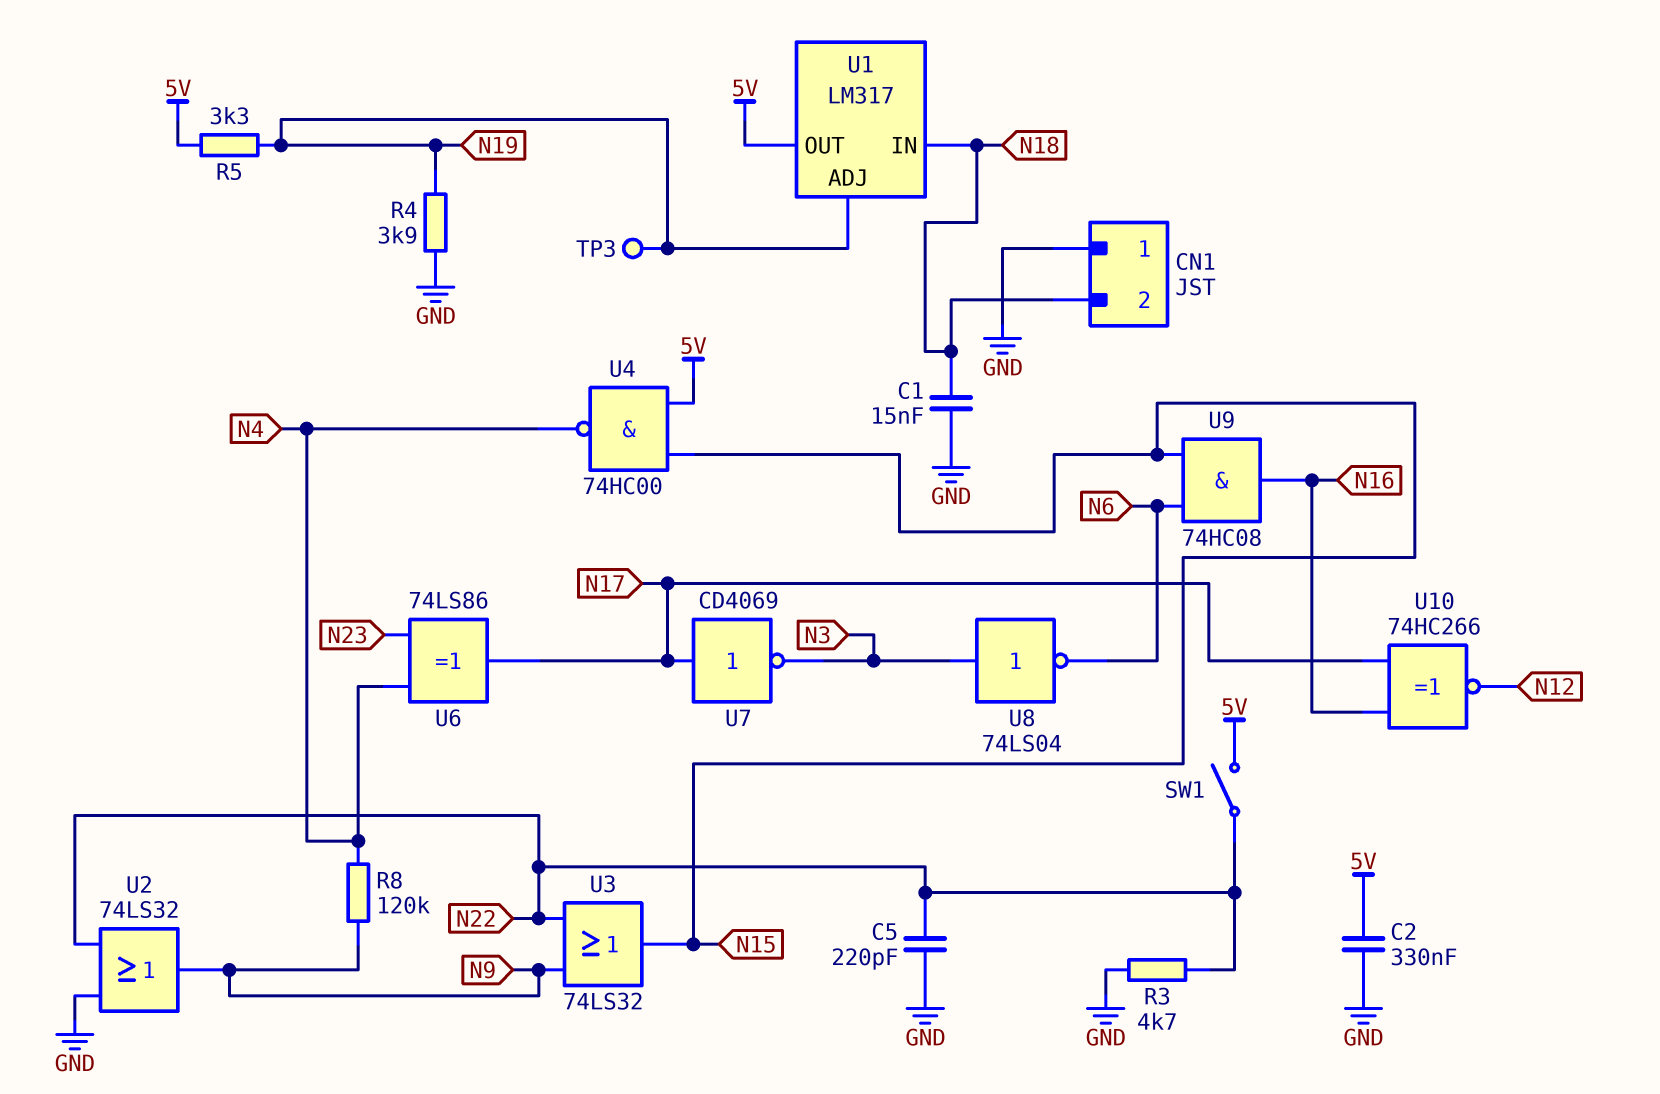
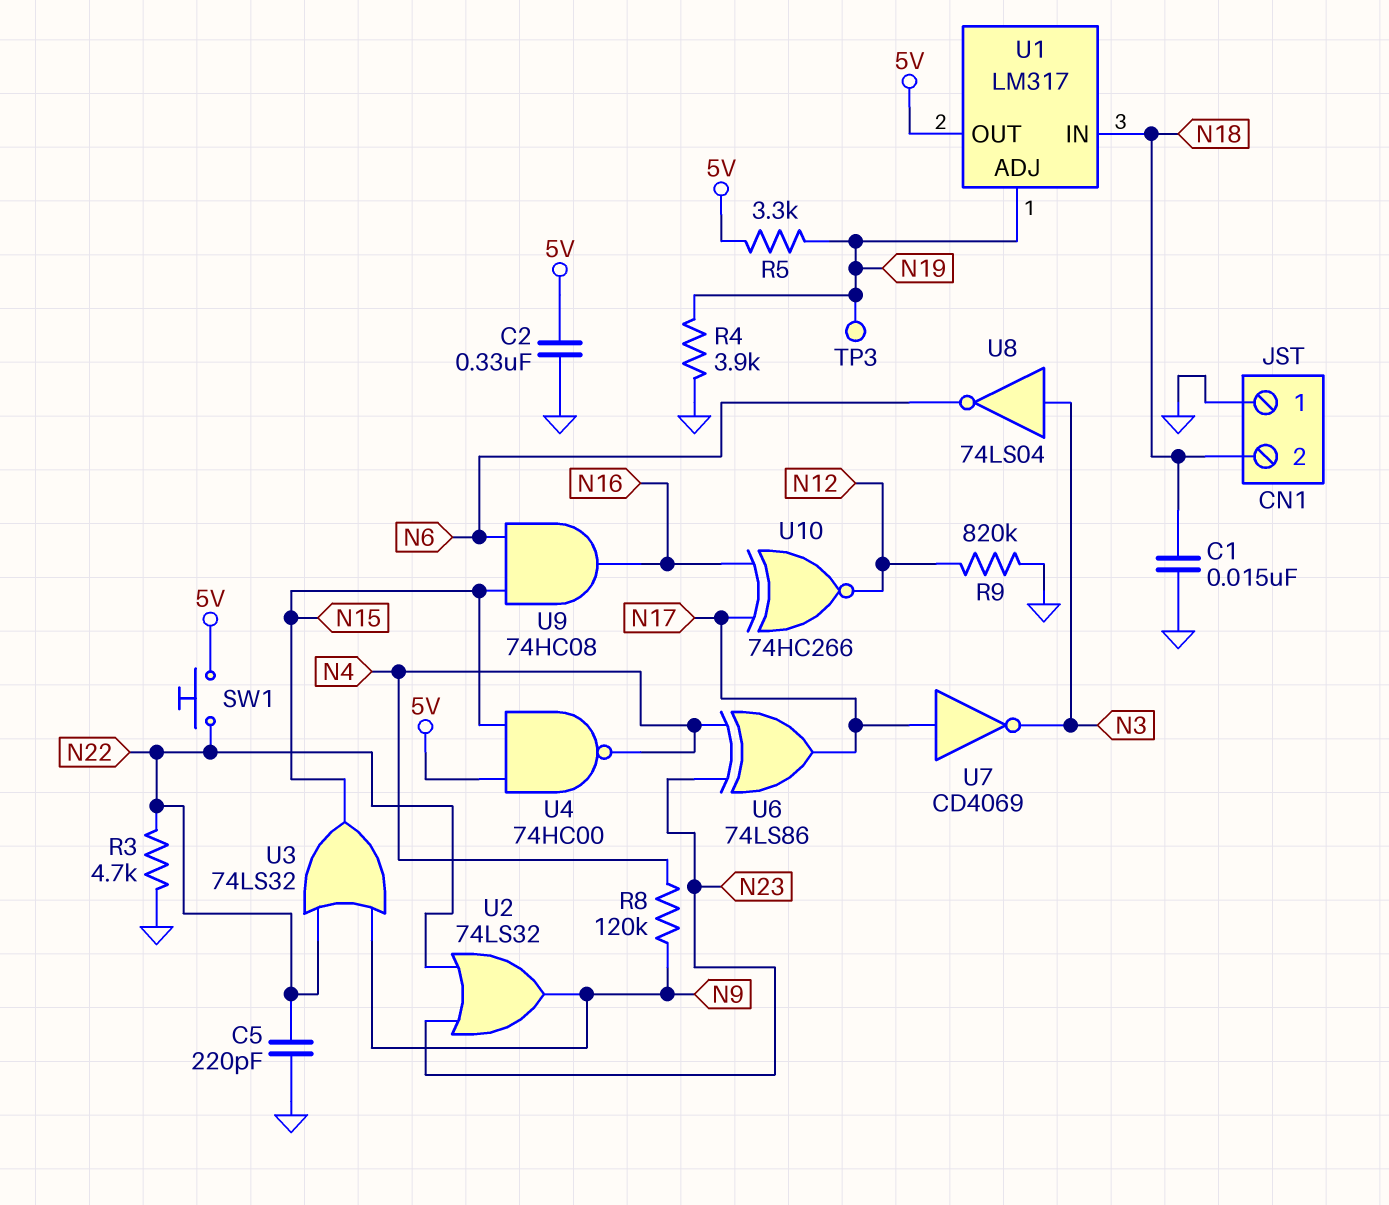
R9: none -> 820k (GND, N12)
SW1: switch (5V, N22) -> button (5V, N22)
U2: OR 74LS32 (in GND, in N22, out N9) -> OR 74LS32 (in N22, in N23, out N9)

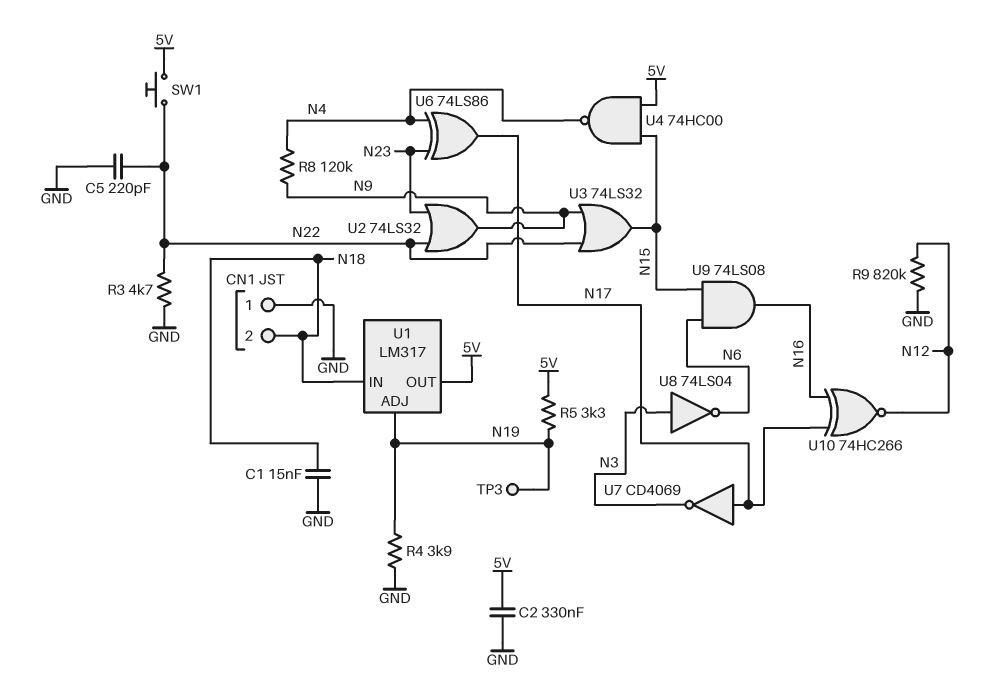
U9: AND 74HC08 (in N6, in N15, out N16) -> AND 74LS08 (in N6, in N15, out N16)

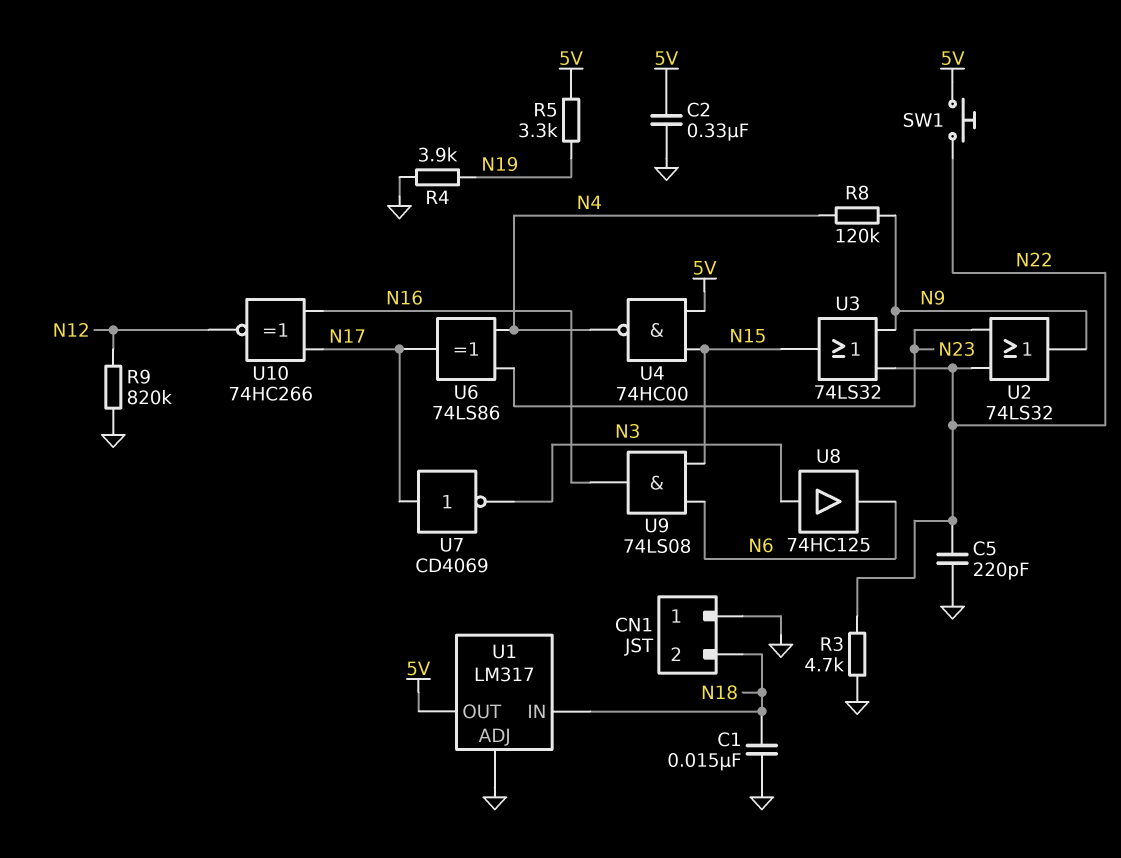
TP3: test point (N19) -> none
U1 pin ADJ: N19 -> GND
U8: NOT 74LS04 (in N3, out N6) -> buffer 74HC125 (in N3, out N6)

